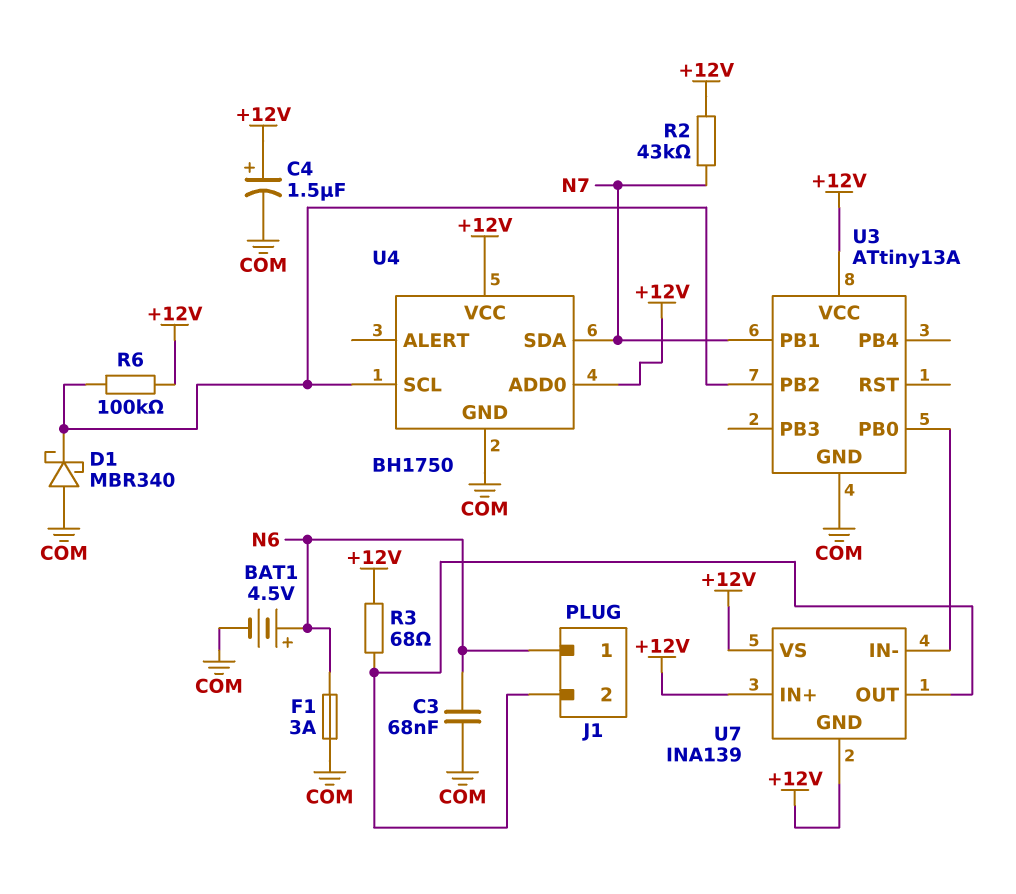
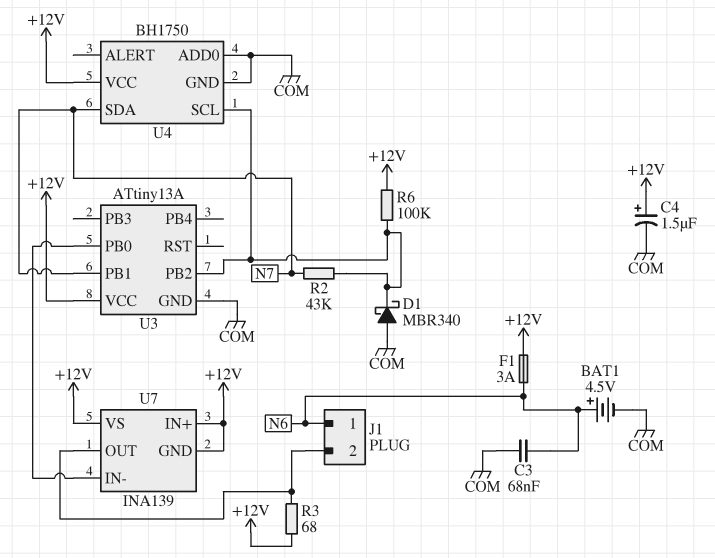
F1: 3A (COM, N6) -> 3A (+12V, N6)
R2: 43k (+12V, N7) -> 43k (N7, U3/PB2)
U4 pin ADD0: +12V -> COM

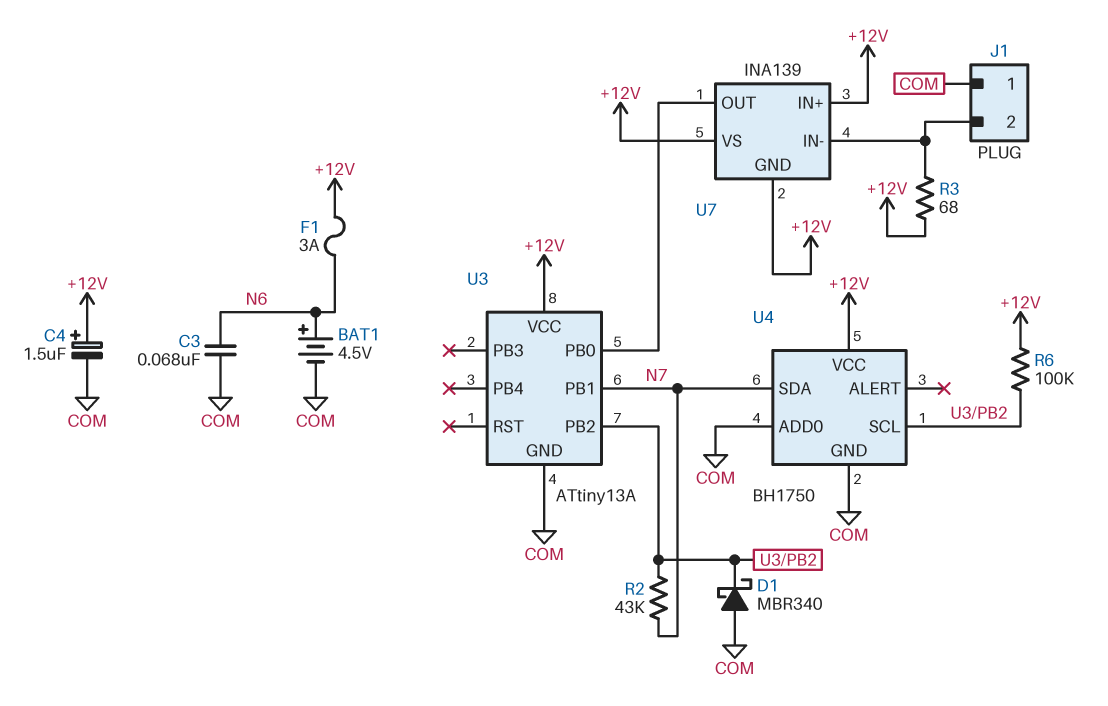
J1 pin 1: N6 -> COM
U7 pin IN-: U3/PB0 -> J1/2
U7 pin OUT: J1/2 -> U3/PB0

